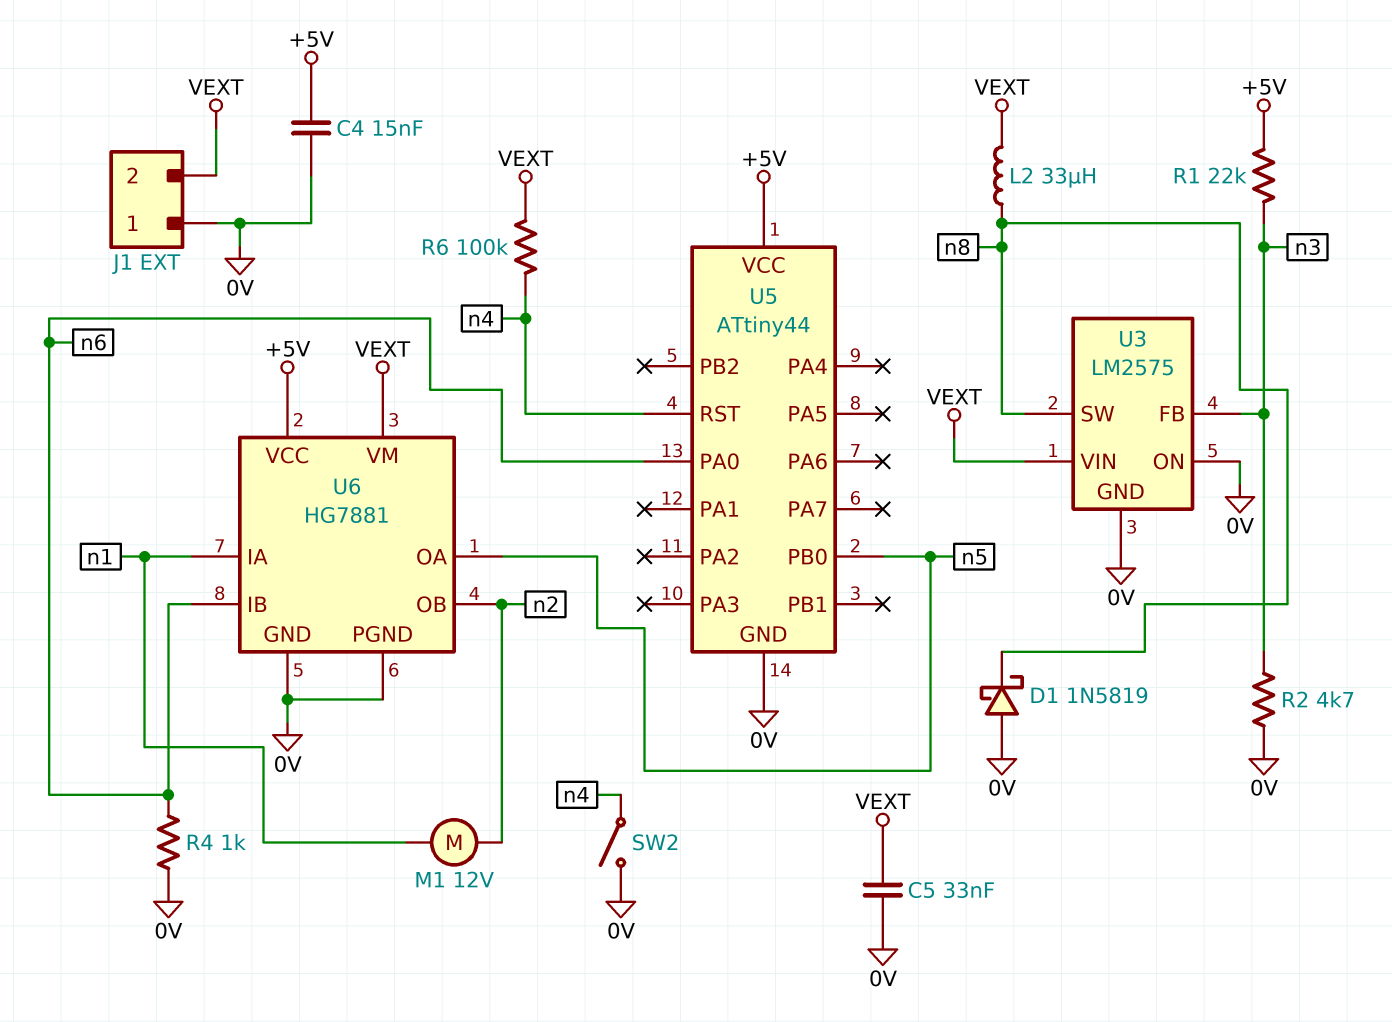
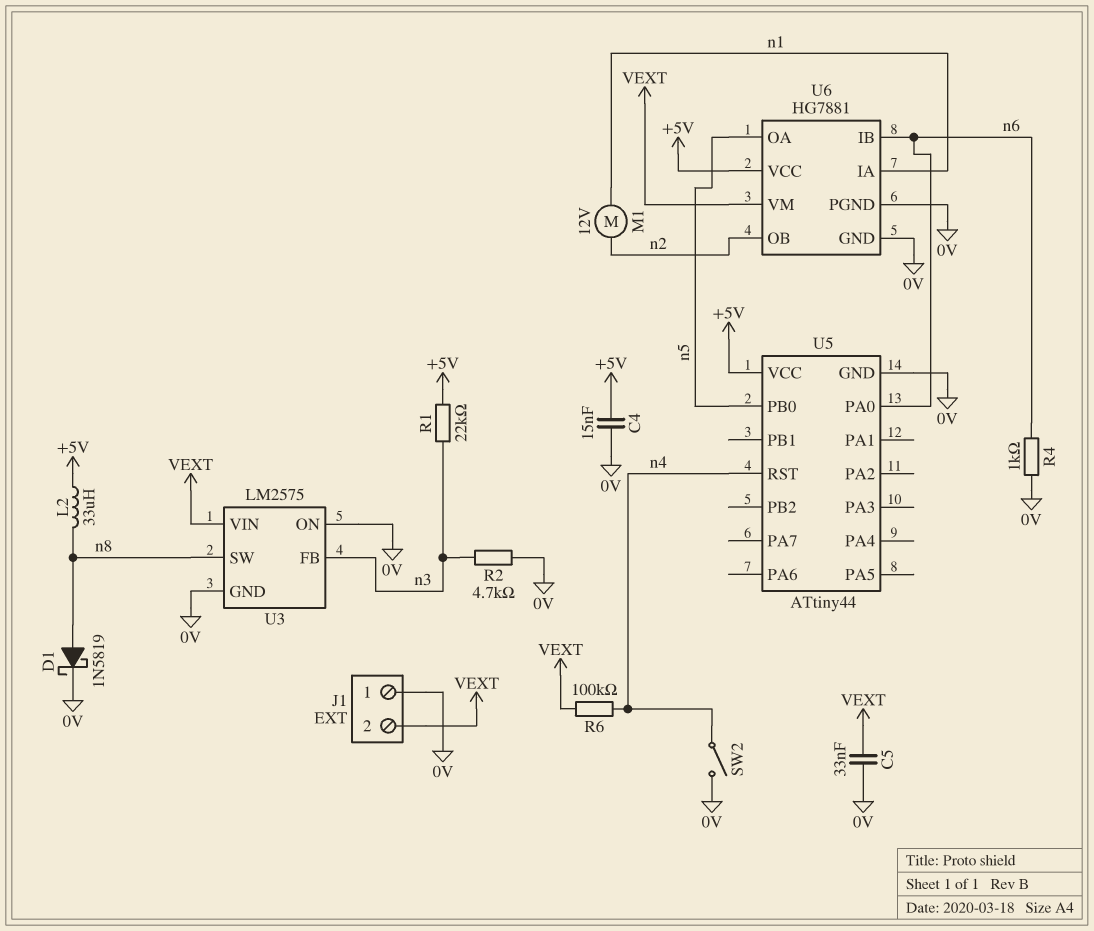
D1: schottky 1N5819 (A 0V, K n8) -> schottky 1N5819 (A n8, K 0V)
L2: 33uH (VEXT, n8) -> 33uH (+5V, n8)

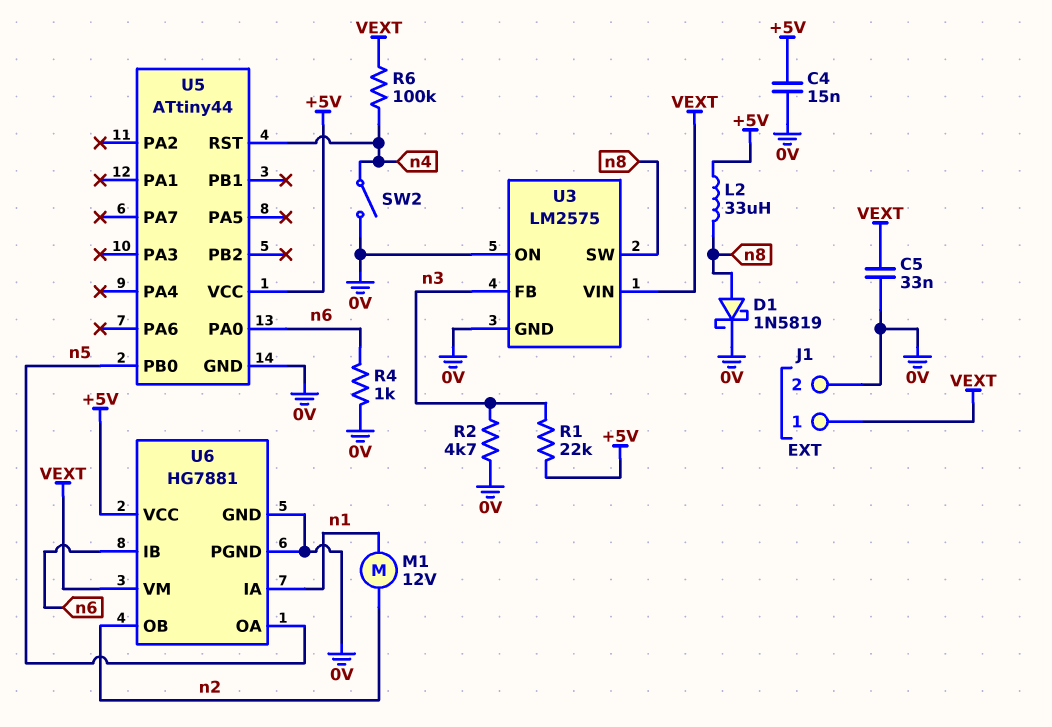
J1 pin 1: 0V -> VEXT
J1 pin 2: VEXT -> 0V

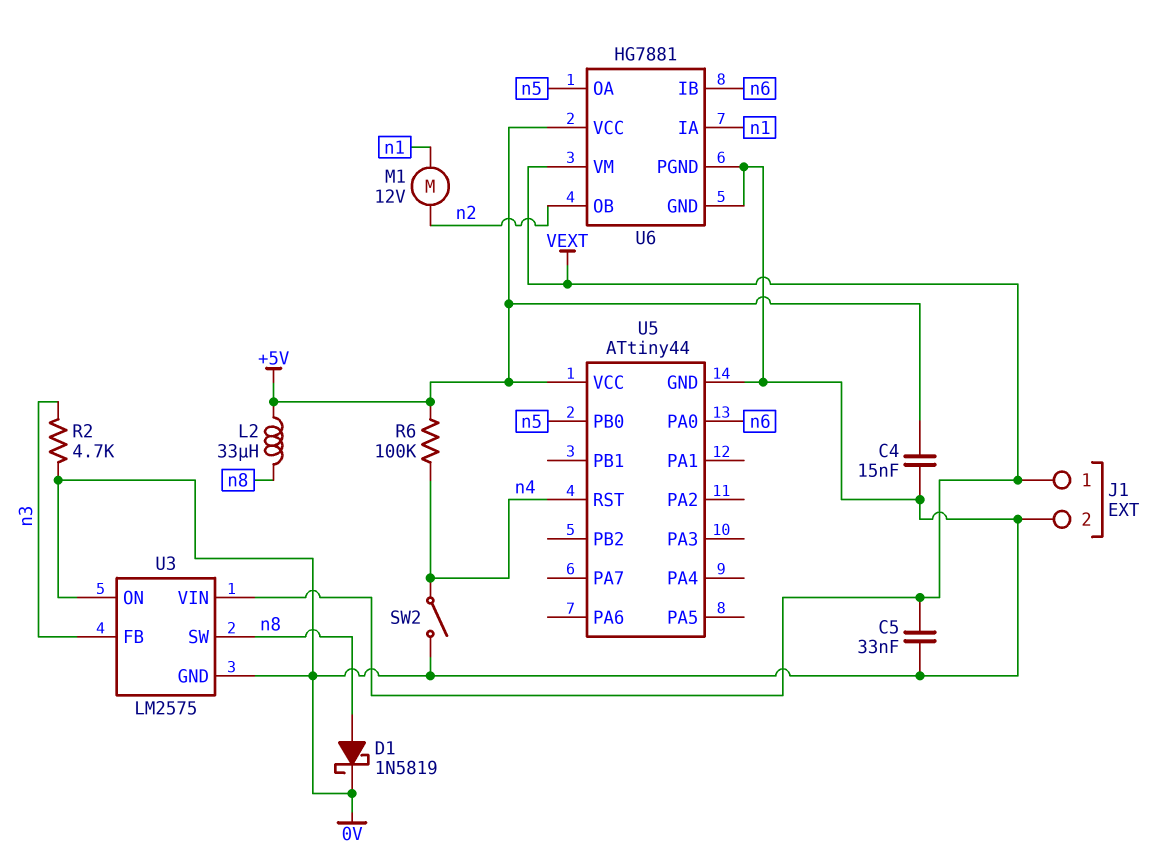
R1: 22k (+5V, n3) -> none
R4: 1k (0V, n6) -> none
R6: 100k (VEXT, n4) -> 100k (+5V, n4)

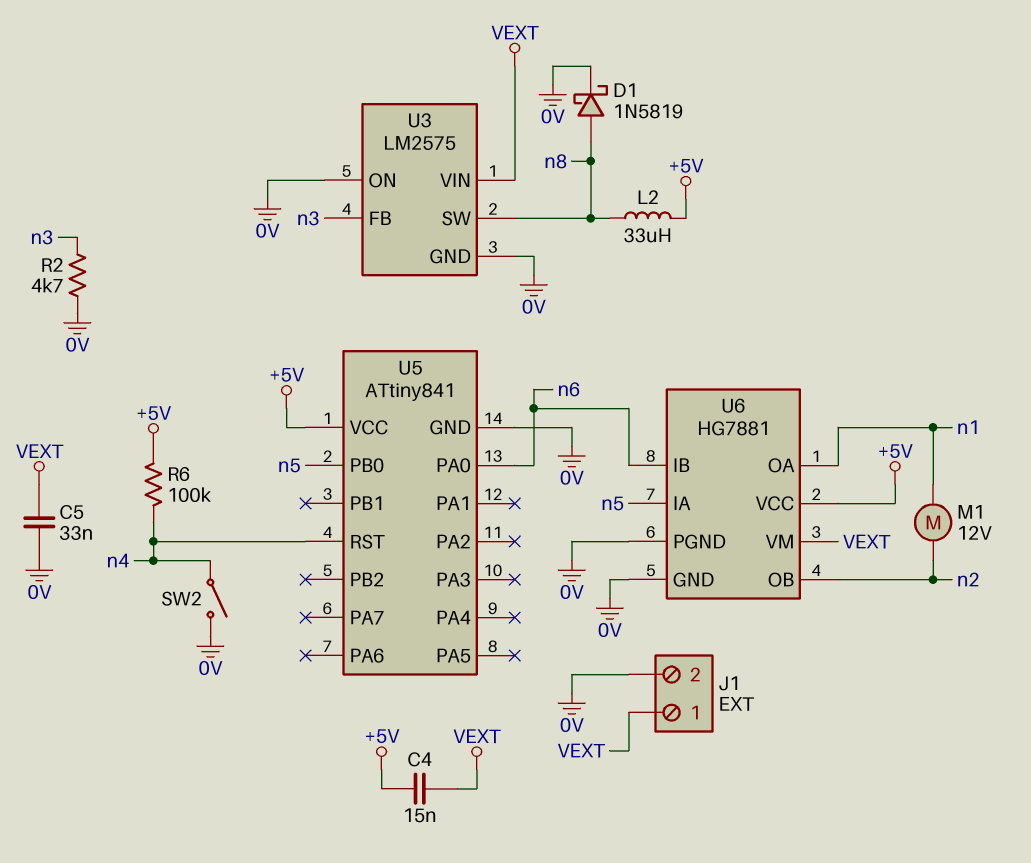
C4: 15nF (+5V, 0V) -> 15nF (+5V, VEXT)
U5: ATtiny44 -> ATtiny841
U6 pin IA: n1 -> n5
U6 pin OA: n5 -> n1

